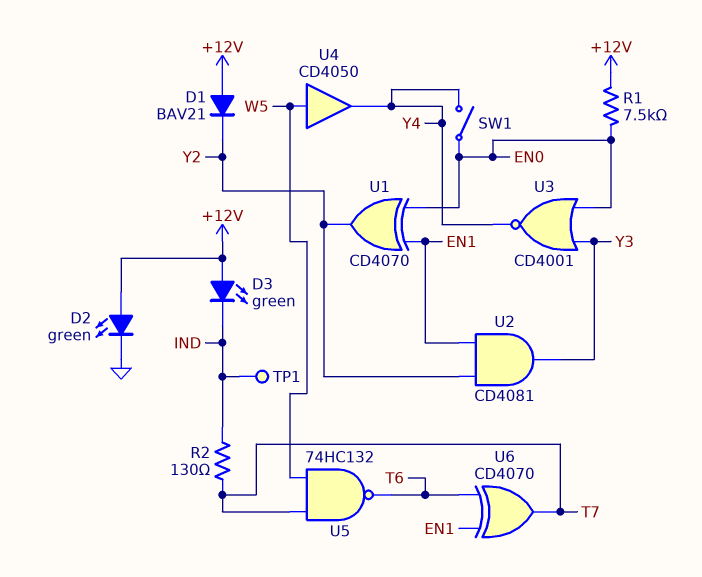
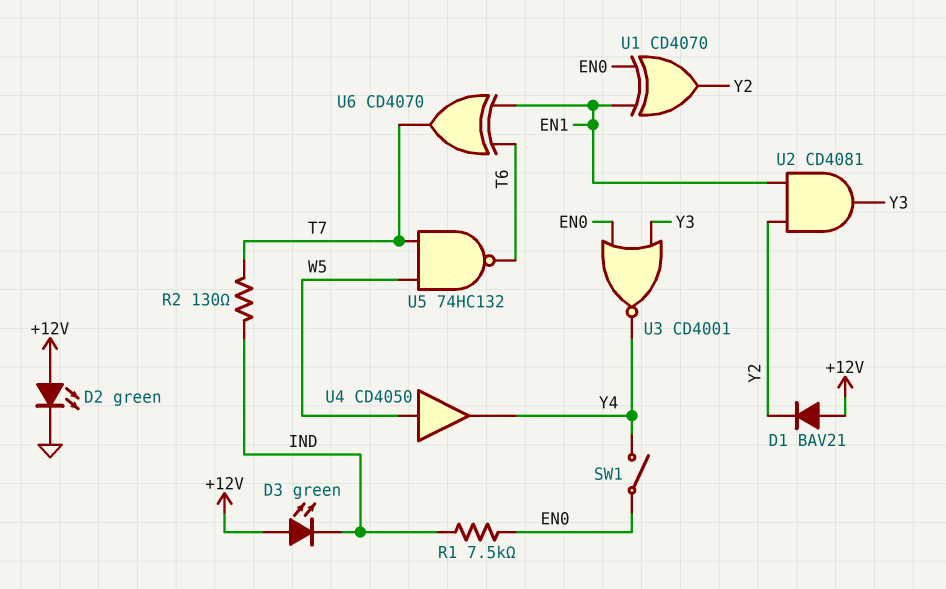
R1: 7.5k (+12V, EN0) -> 7.5k (EN0, IND)
TP1: test point (IND) -> none

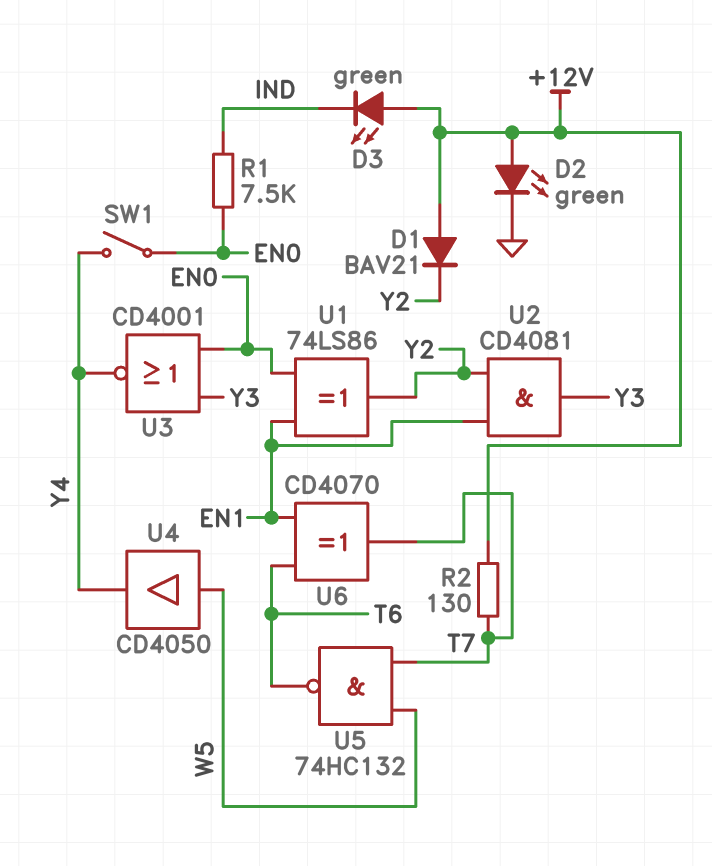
R2: 130 (IND, T7) -> 130 (+12V, T7)
U1: XOR CD4070 (in EN0, in EN1, out Y2) -> XOR 74LS86 (in EN0, in EN1, out Y2)

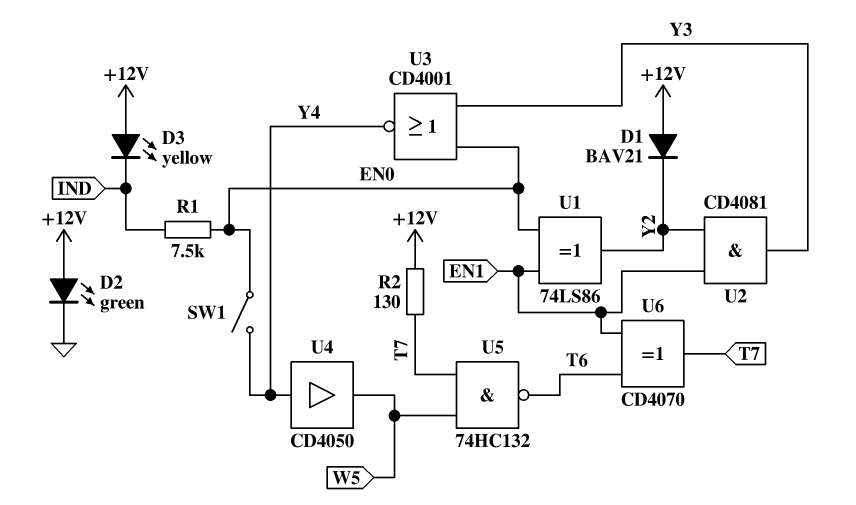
D3: LED green (A +12V, K IND) -> LED yellow (A +12V, K IND)
U4: buffer CD4050 (in W5, out Y4) -> buffer CD4050 (in Y4, out W5)

